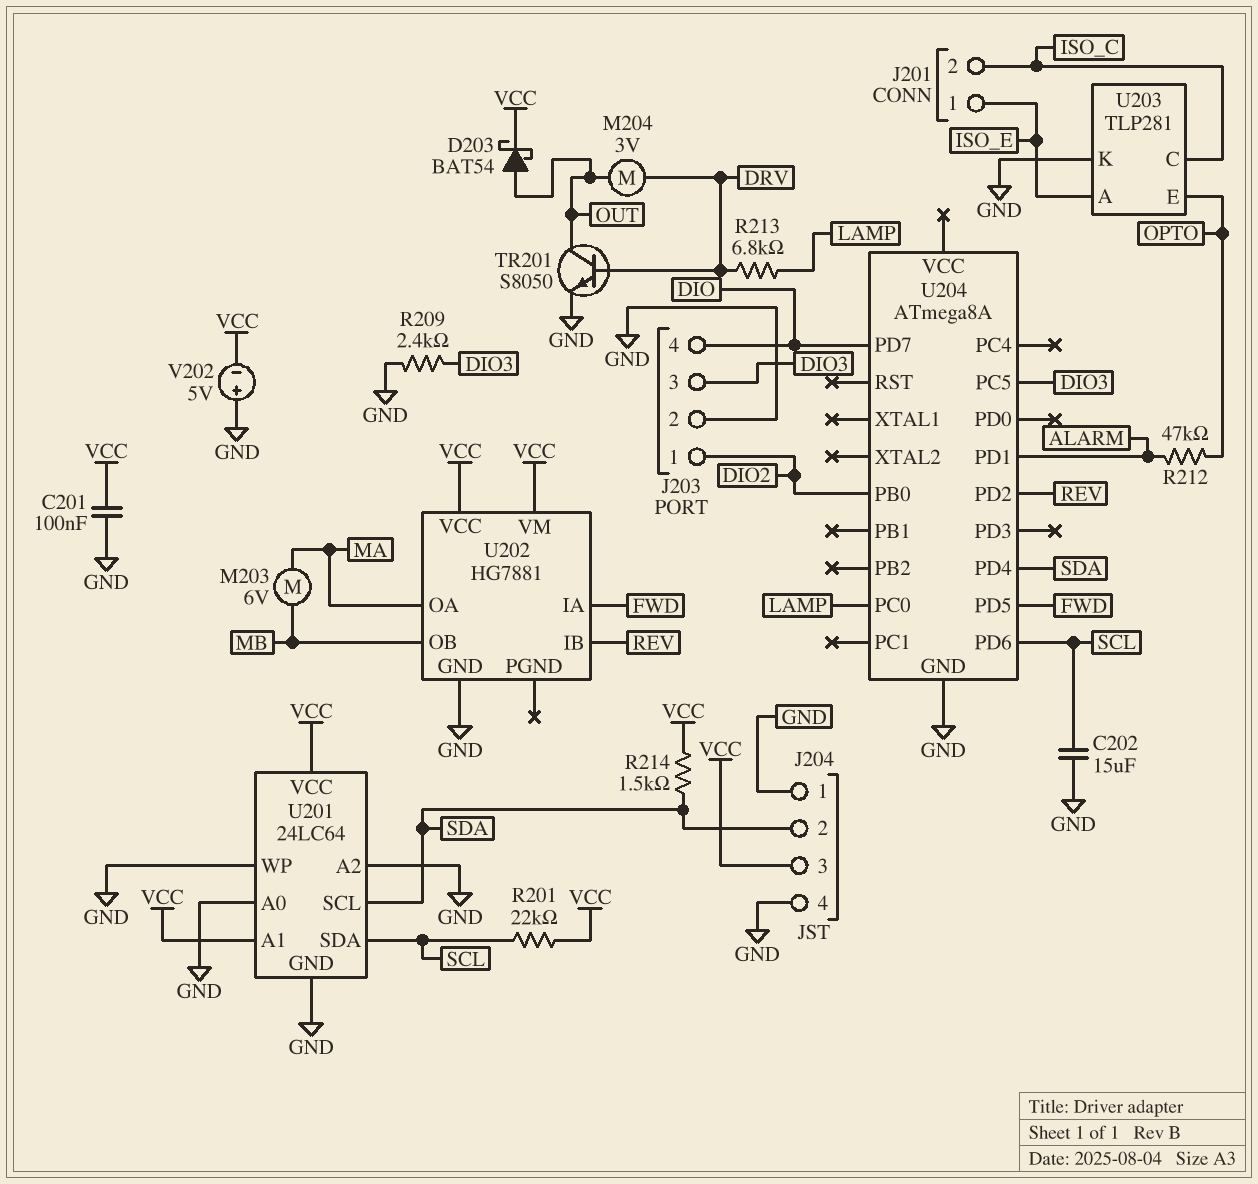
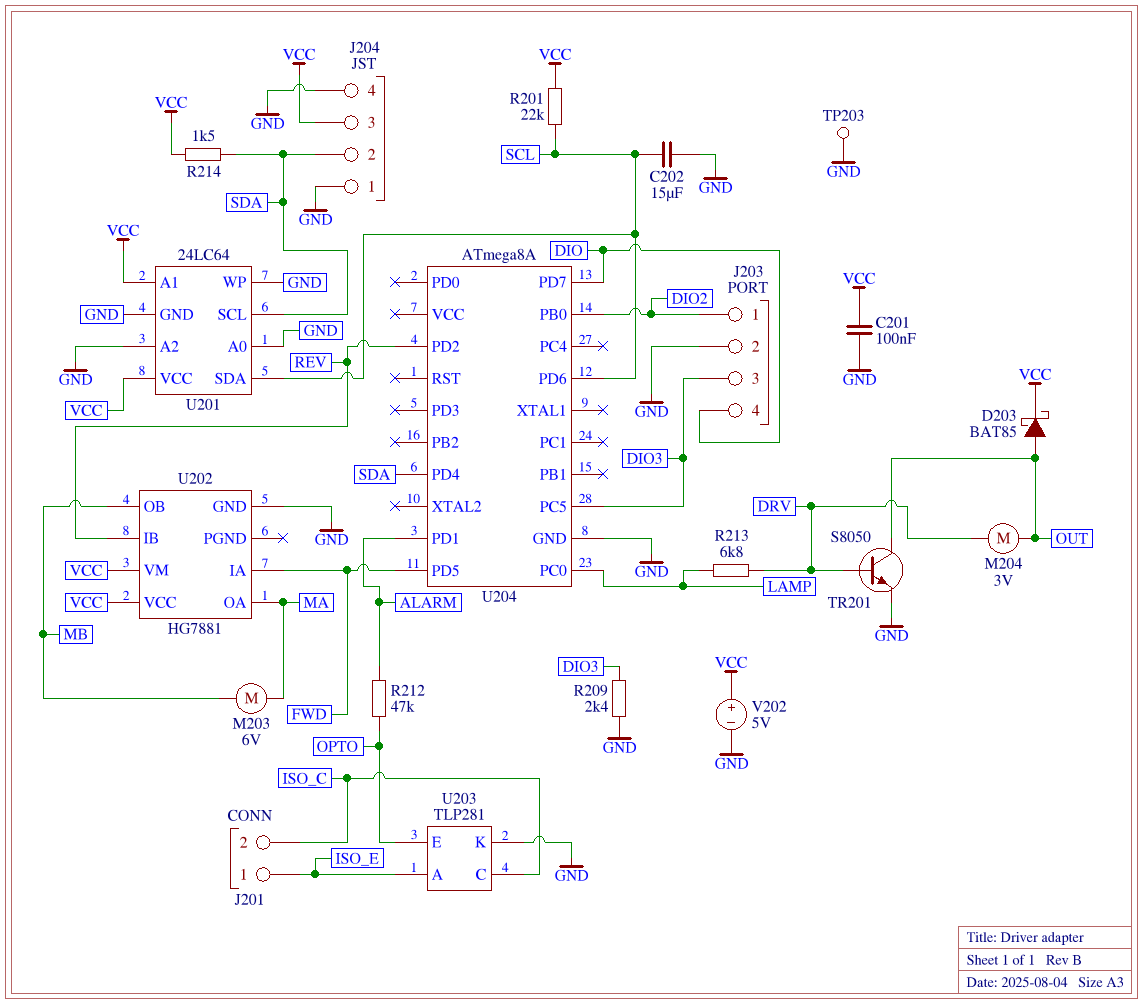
D203: schottky BAT54 (A OUT, K VCC) -> schottky BAT85 (A OUT, K VCC)
TP203: none -> test point (GND)
V202: 5V (plus GND, minus VCC) -> 5V (plus VCC, minus GND)

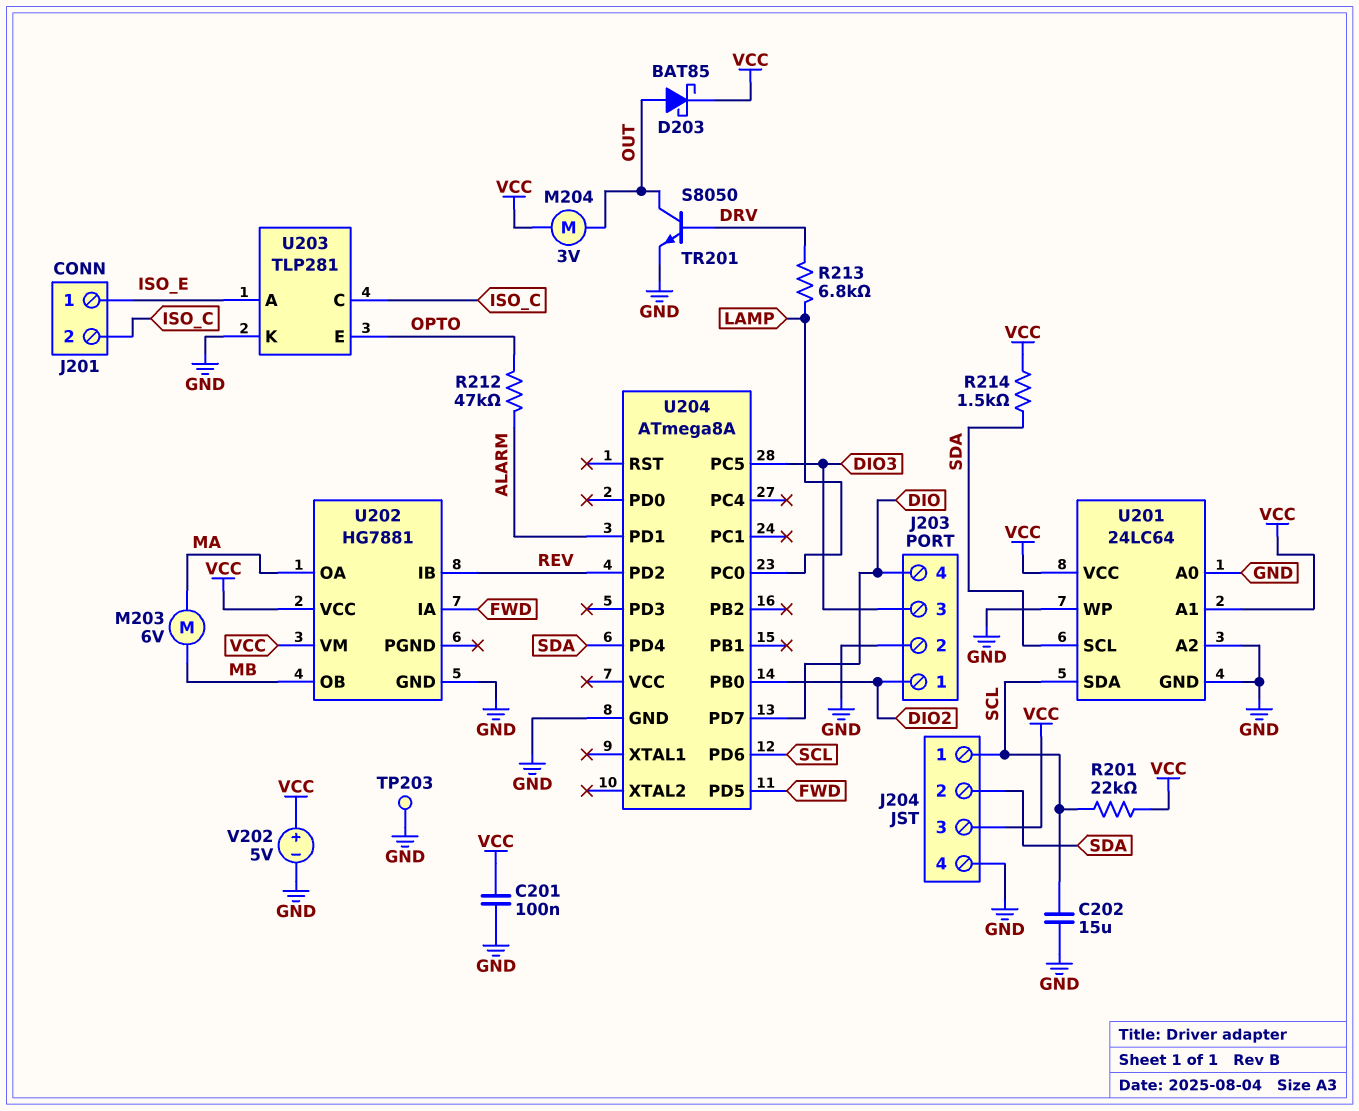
J204 pin 1: GND -> SCL
M204: motor 3V (DRV, OUT) -> motor 3V (OUT, VCC)
R209: 2.4k (DIO3, GND) -> none

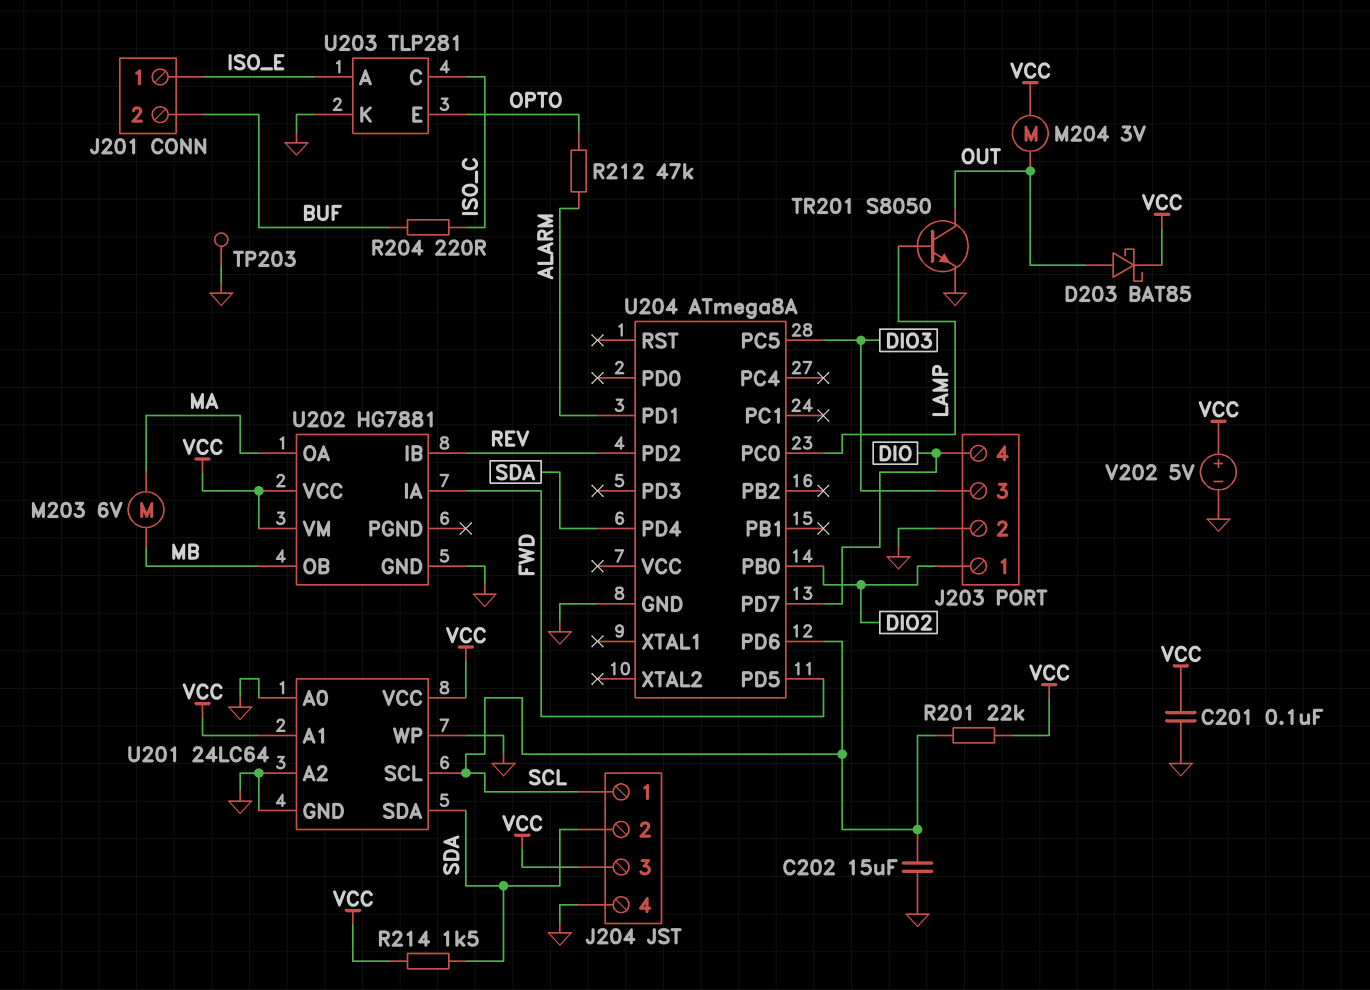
J201 pin 2: ISO_C -> BUF
R204: none -> 220 (BUF, ISO_C)
R213: 6.8k (DRV, LAMP) -> none
TR201: NPN S8050 (B DRV, C OUT, E GND) -> NPN S8050 (B LAMP, C OUT, E GND)
U201 pin SCL: SDA -> SCL
U201 pin SDA: SCL -> SDA

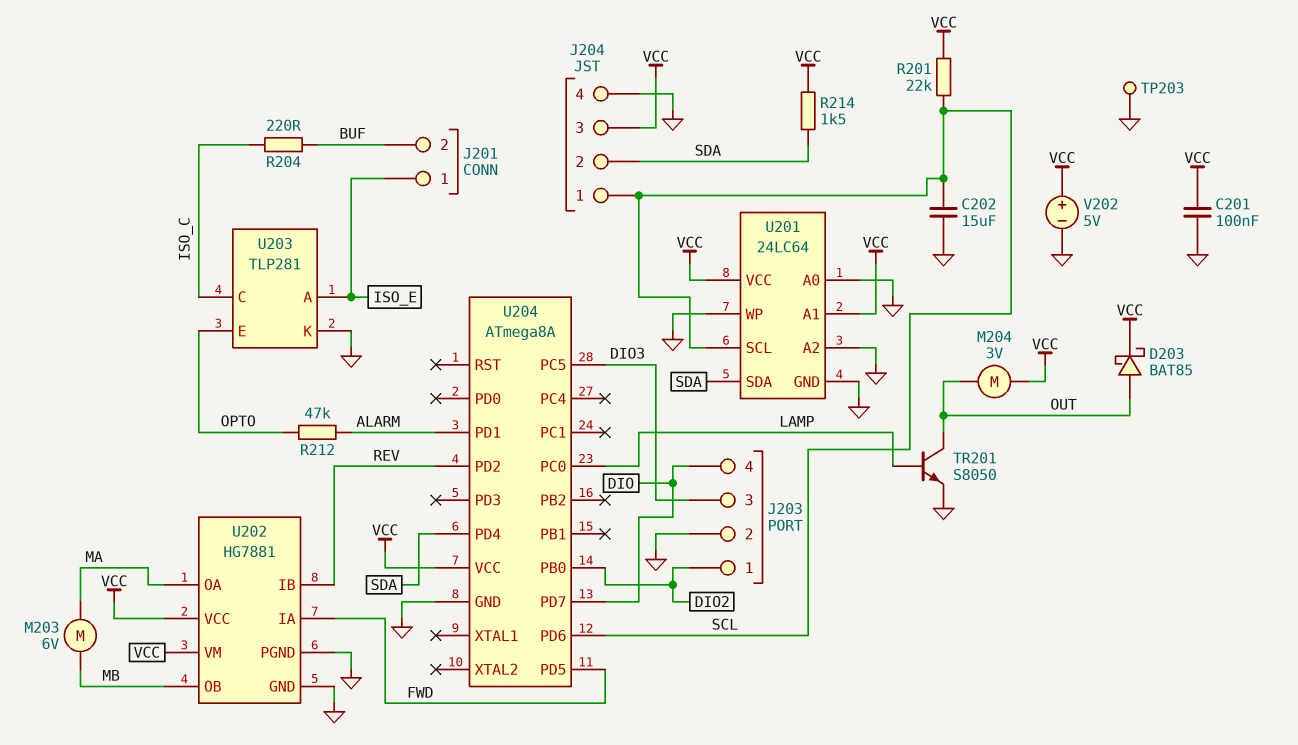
U202 pin PGND: none -> GND
U204 pin VCC: none -> VCC

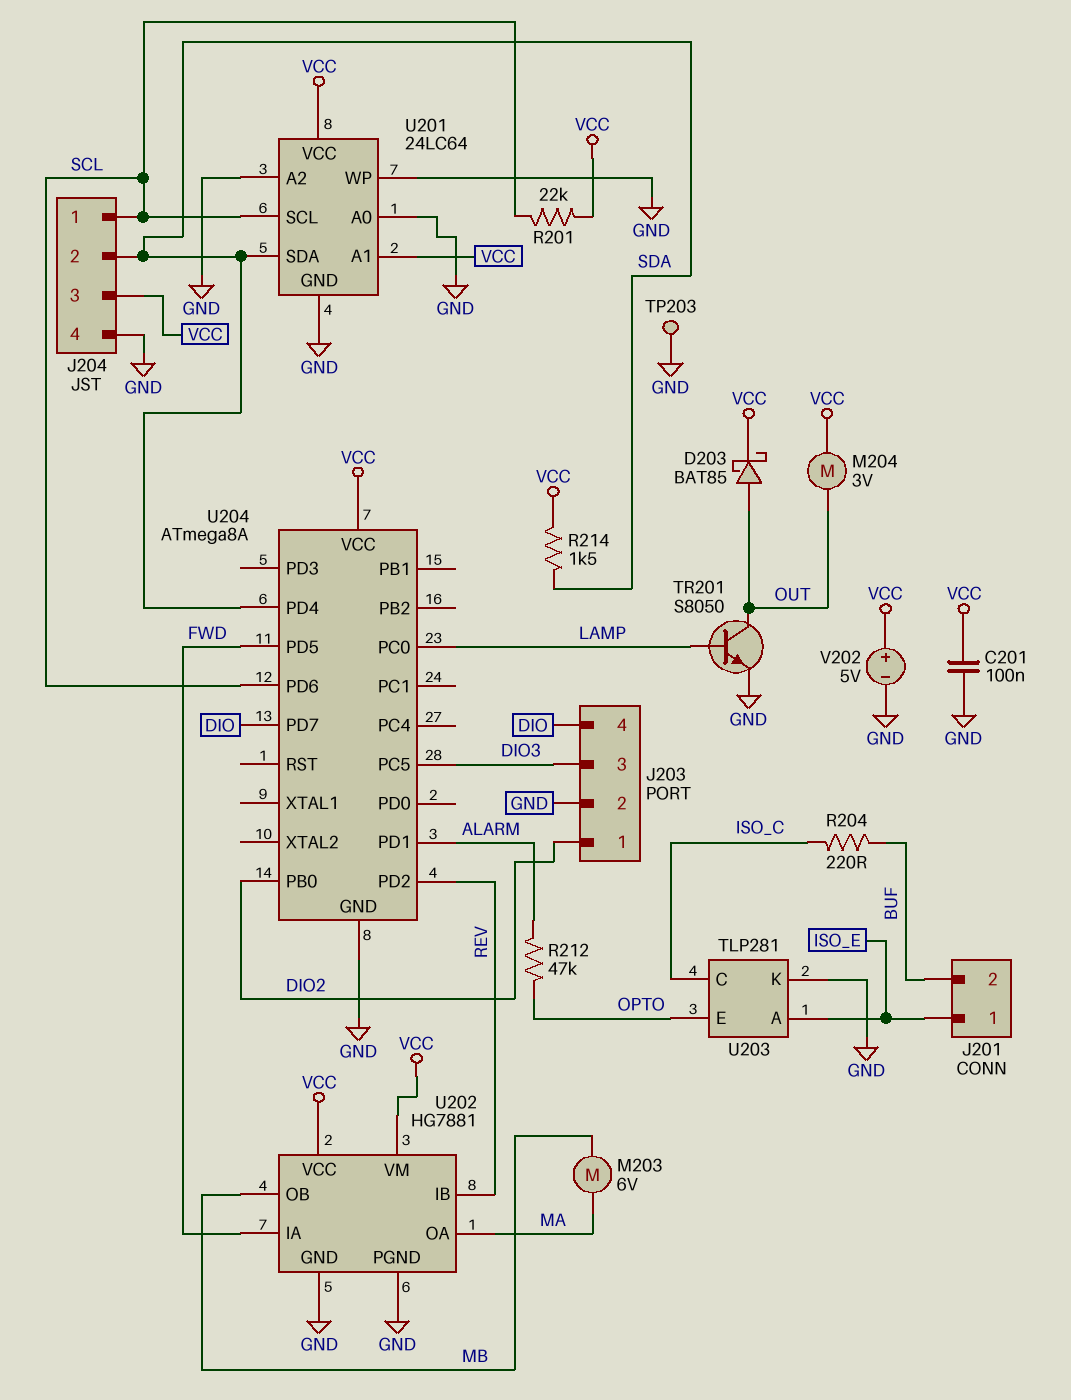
C202: 15uF (GND, SCL) -> none

